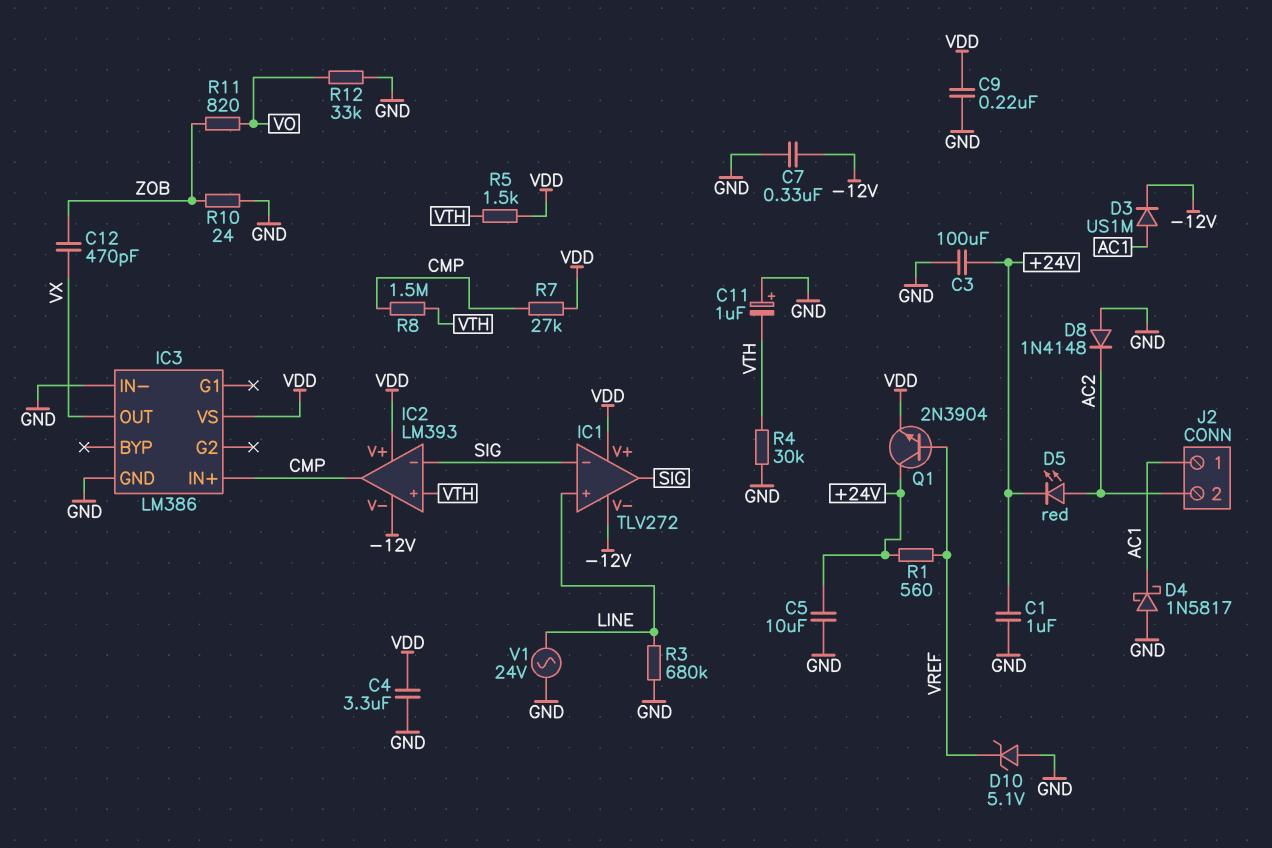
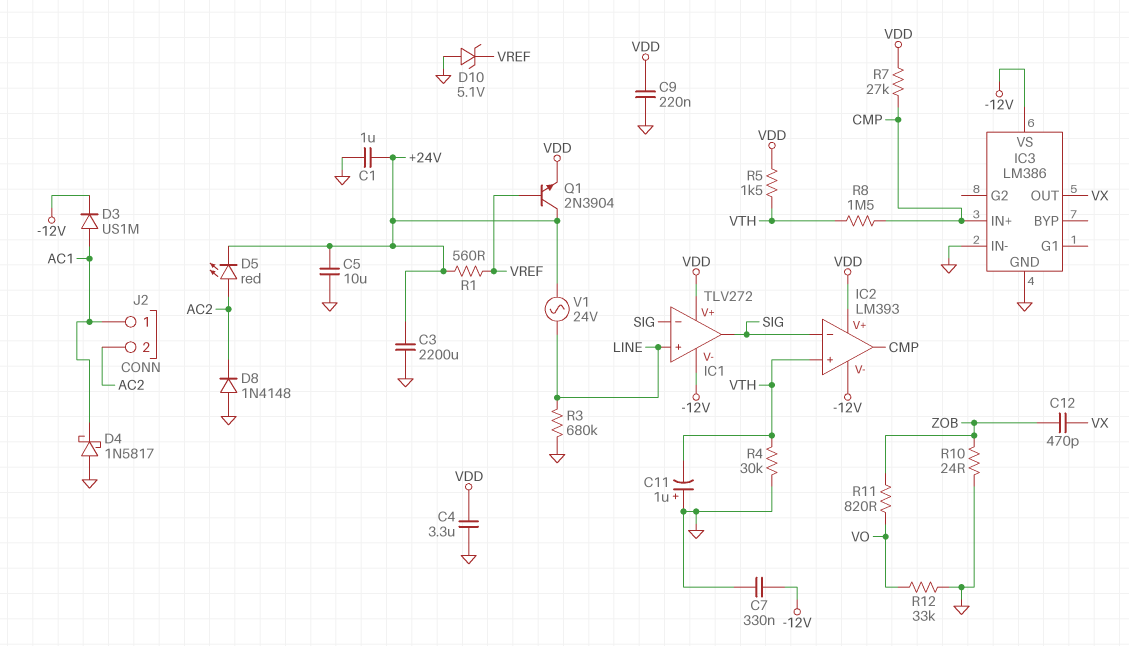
C3: 100uF (+24V, GND) -> 2200uF (+24V, GND)
IC3 pin VS: VDD -> -12V
V1: AC 24V (GND, LINE) -> AC 24V (+24V, LINE)

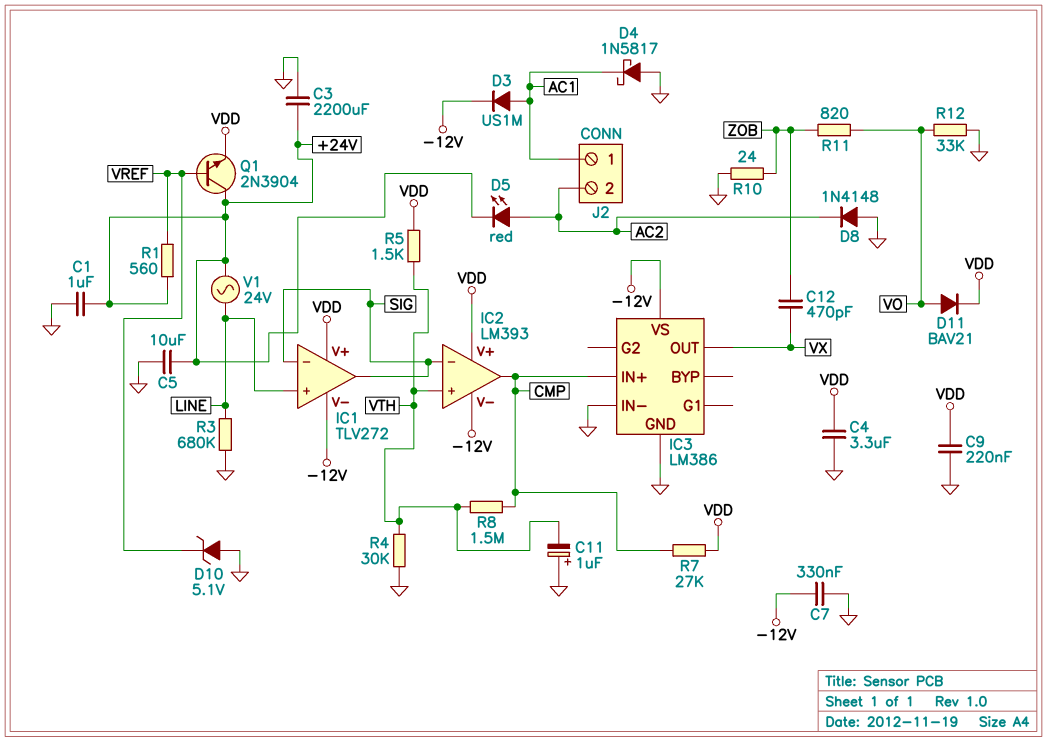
D11: none -> diode BAV21 (A VO, K VDD)

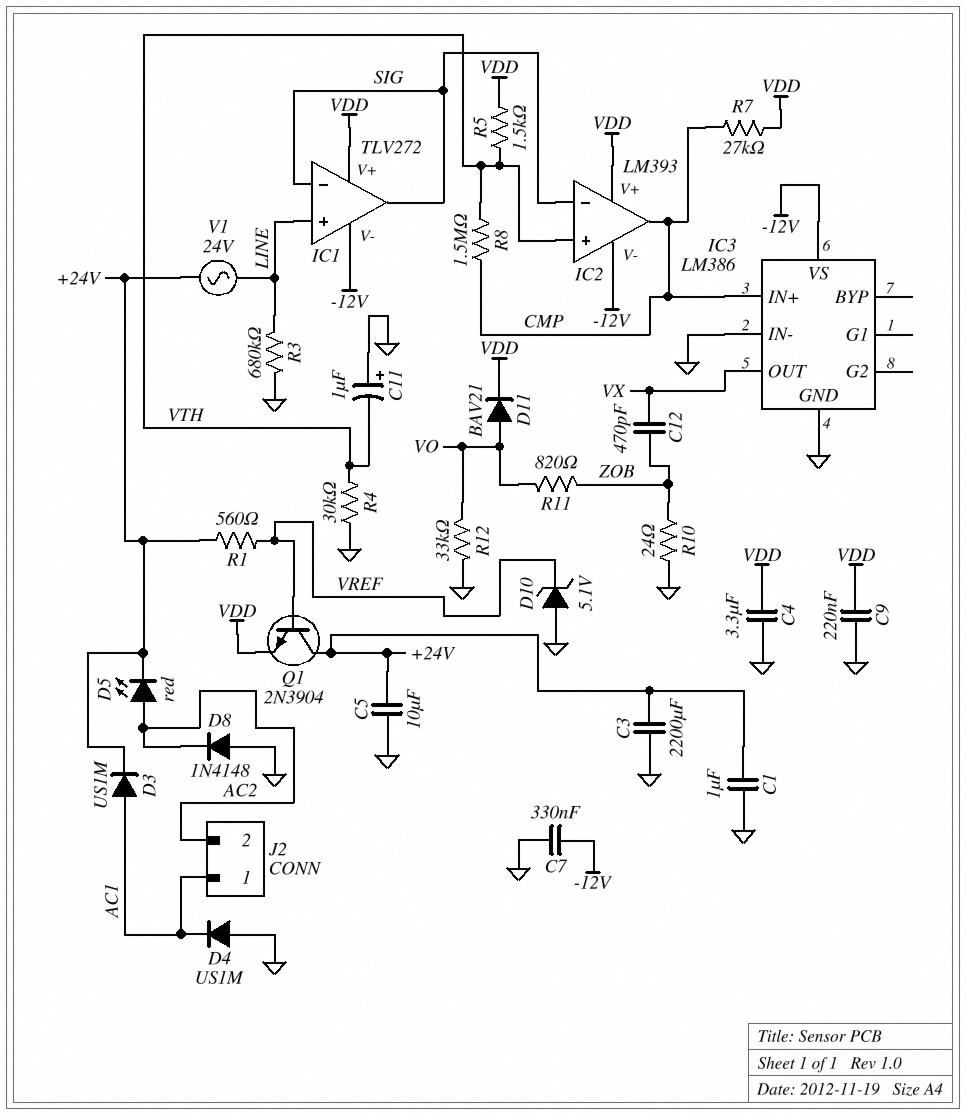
D3: diode US1M (A AC1, K -12V) -> diode US1M (A AC1, K +24V)
D4: schottky 1N5817 (A GND, K AC1) -> diode US1M (A GND, K AC1)

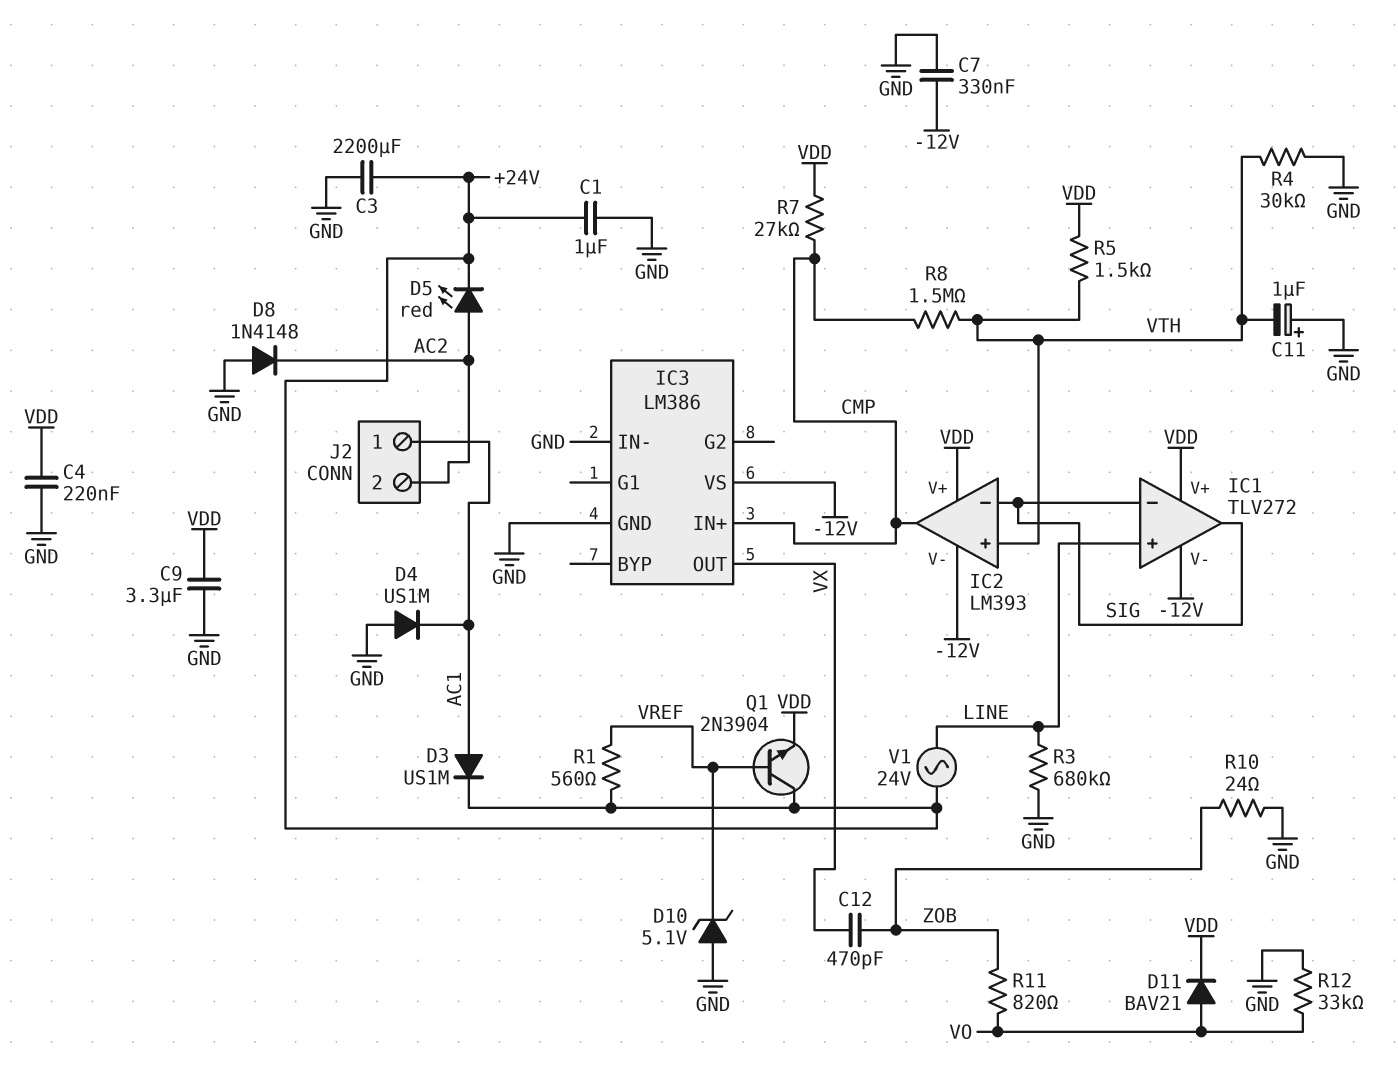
C4: 3.3uF (GND, VDD) -> 220nF (GND, VDD)
C5: 10uF (+24V, GND) -> none
C9: 220nF (GND, VDD) -> 3.3uF (GND, VDD)

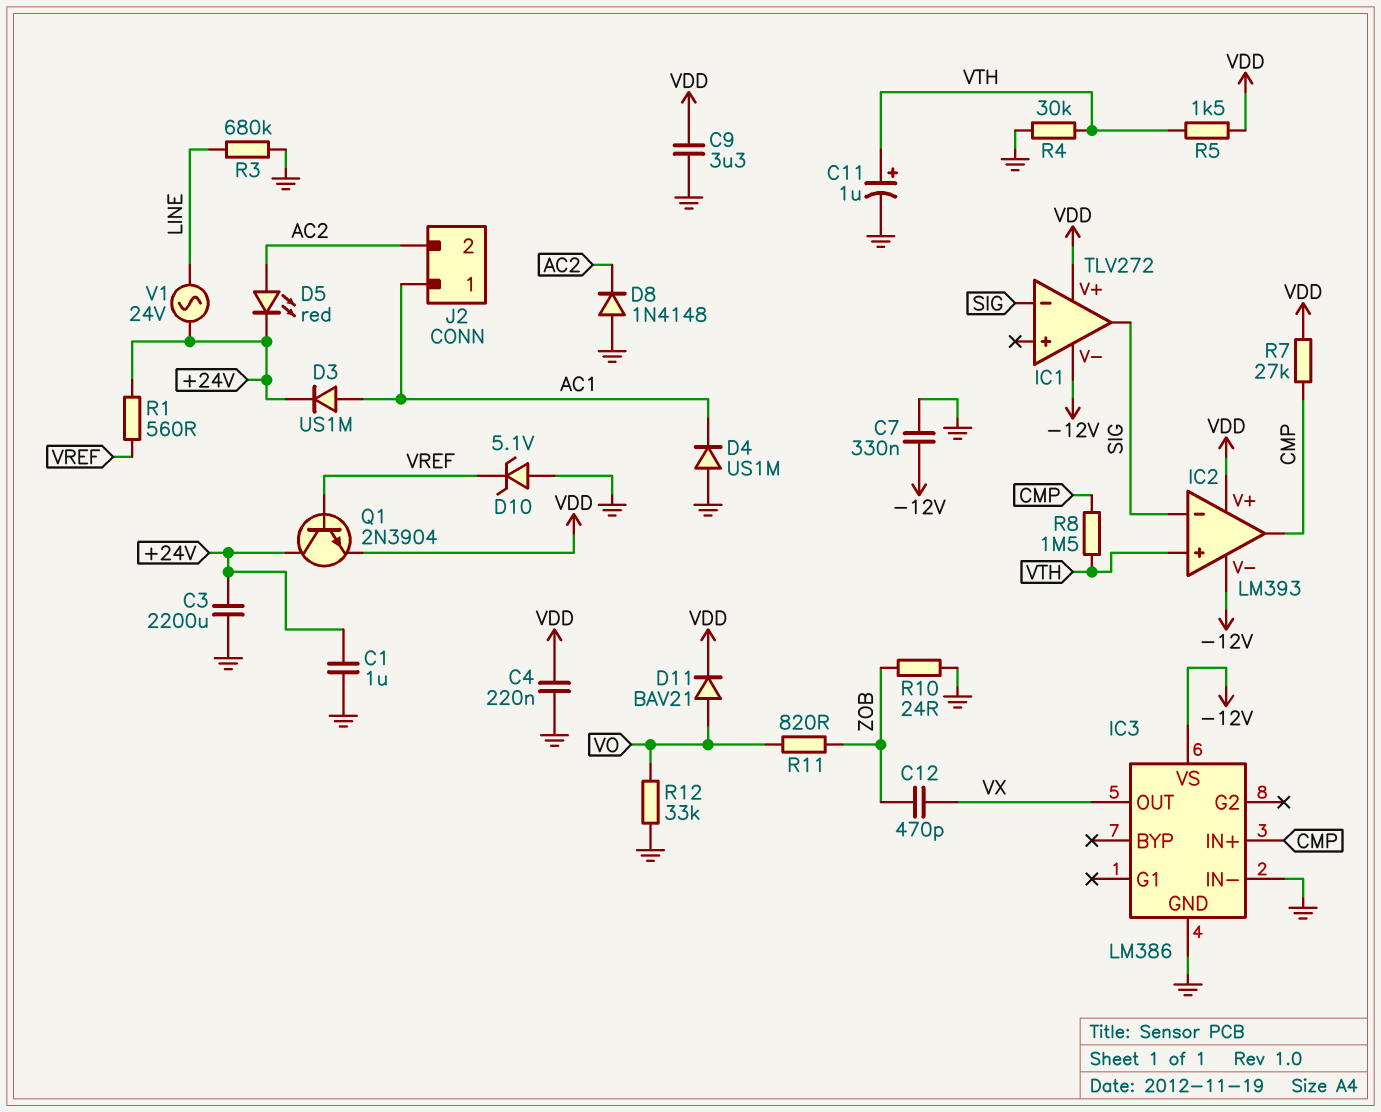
C11: 1uF (plus GND, minus VTH) -> 1uF (plus VTH, minus GND)
IC1 pin in+: LINE -> none

